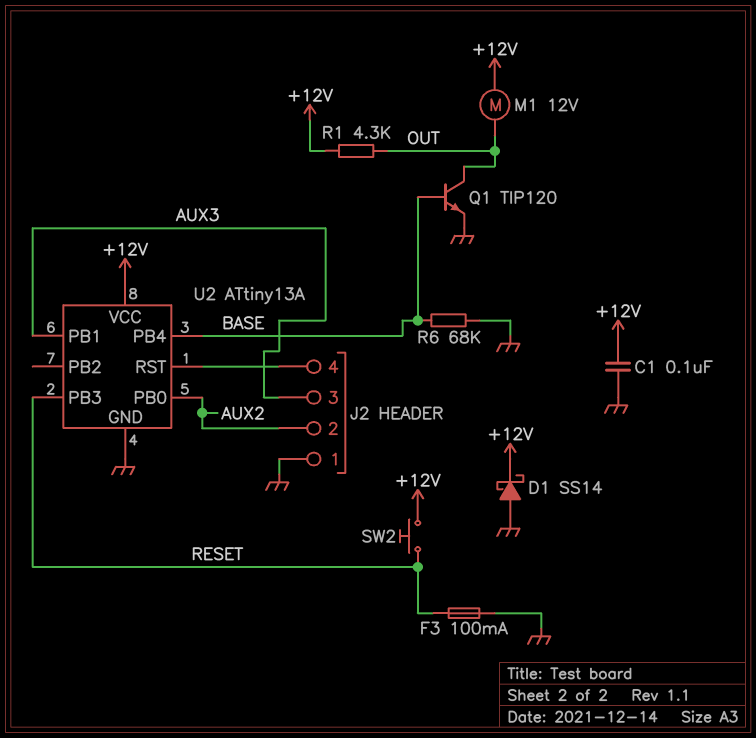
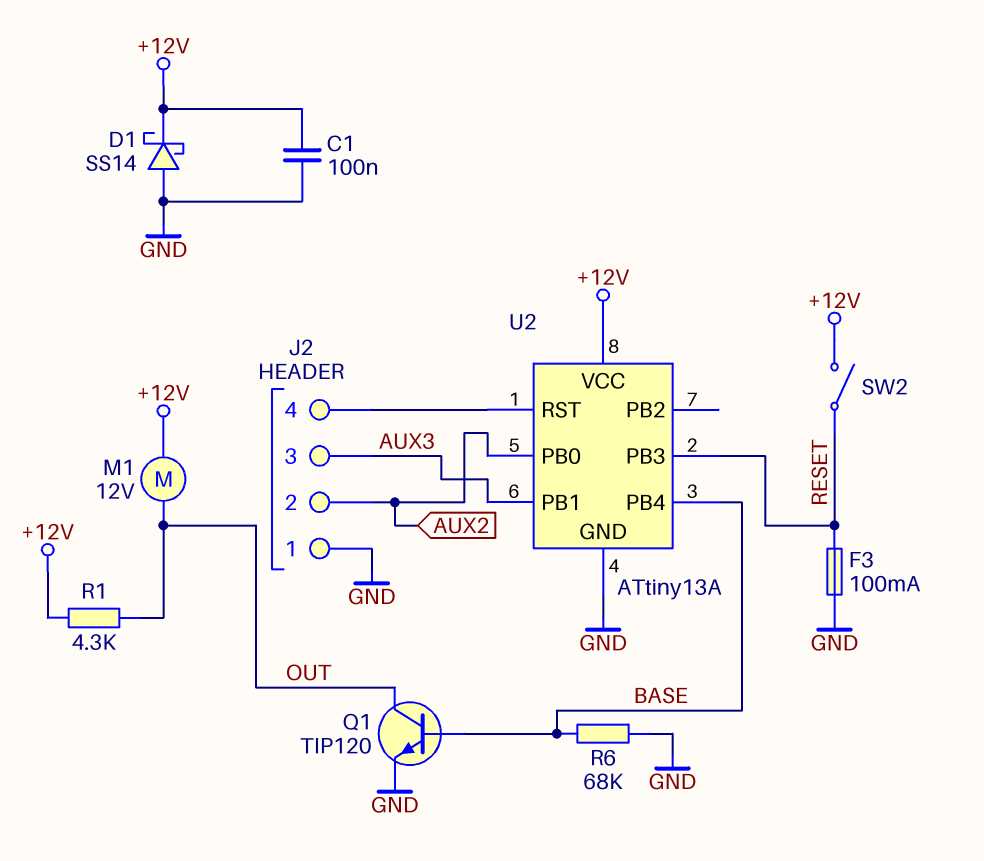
SW2: button (+12V, RESET) -> switch (+12V, RESET)

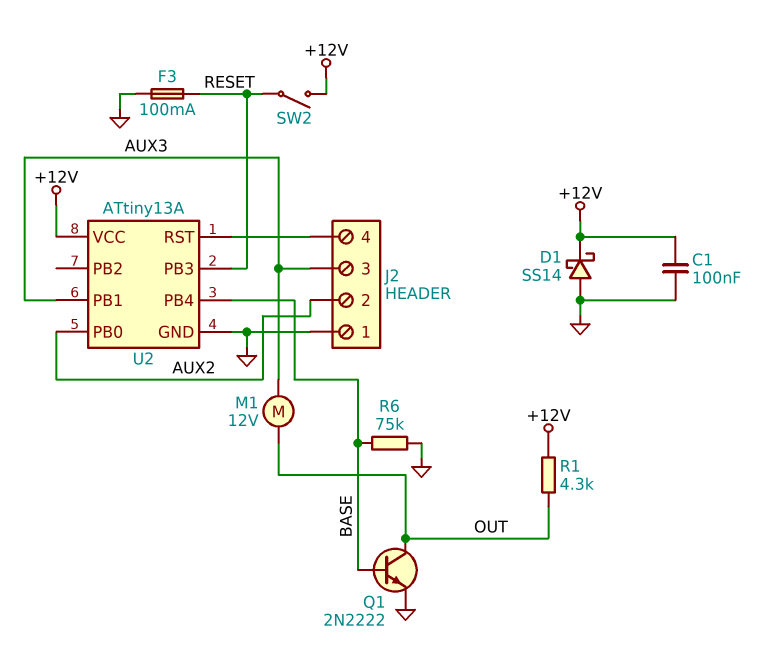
M1: motor 12V (+12V, OUT) -> motor 12V (AUX3, OUT)
Q1: NPN TIP120 (B BASE, C OUT, E GND) -> NPN 2N2222 (B BASE, C OUT, E GND)
R6: 68k (BASE, GND) -> 75k (BASE, GND)

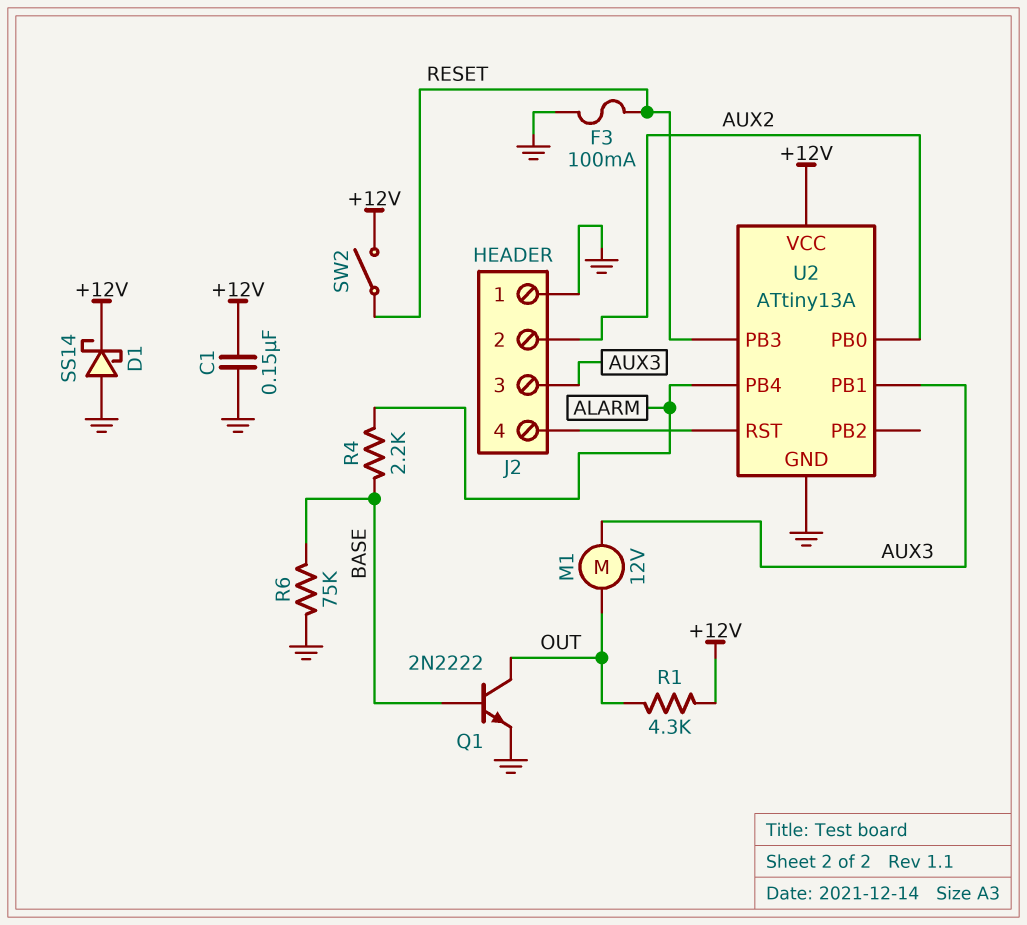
C1: 100nF (+12V, GND) -> 150nF (+12V, GND)
R4: none -> 2.2k (ALARM, BASE)
U2 pin PB4: BASE -> ALARM

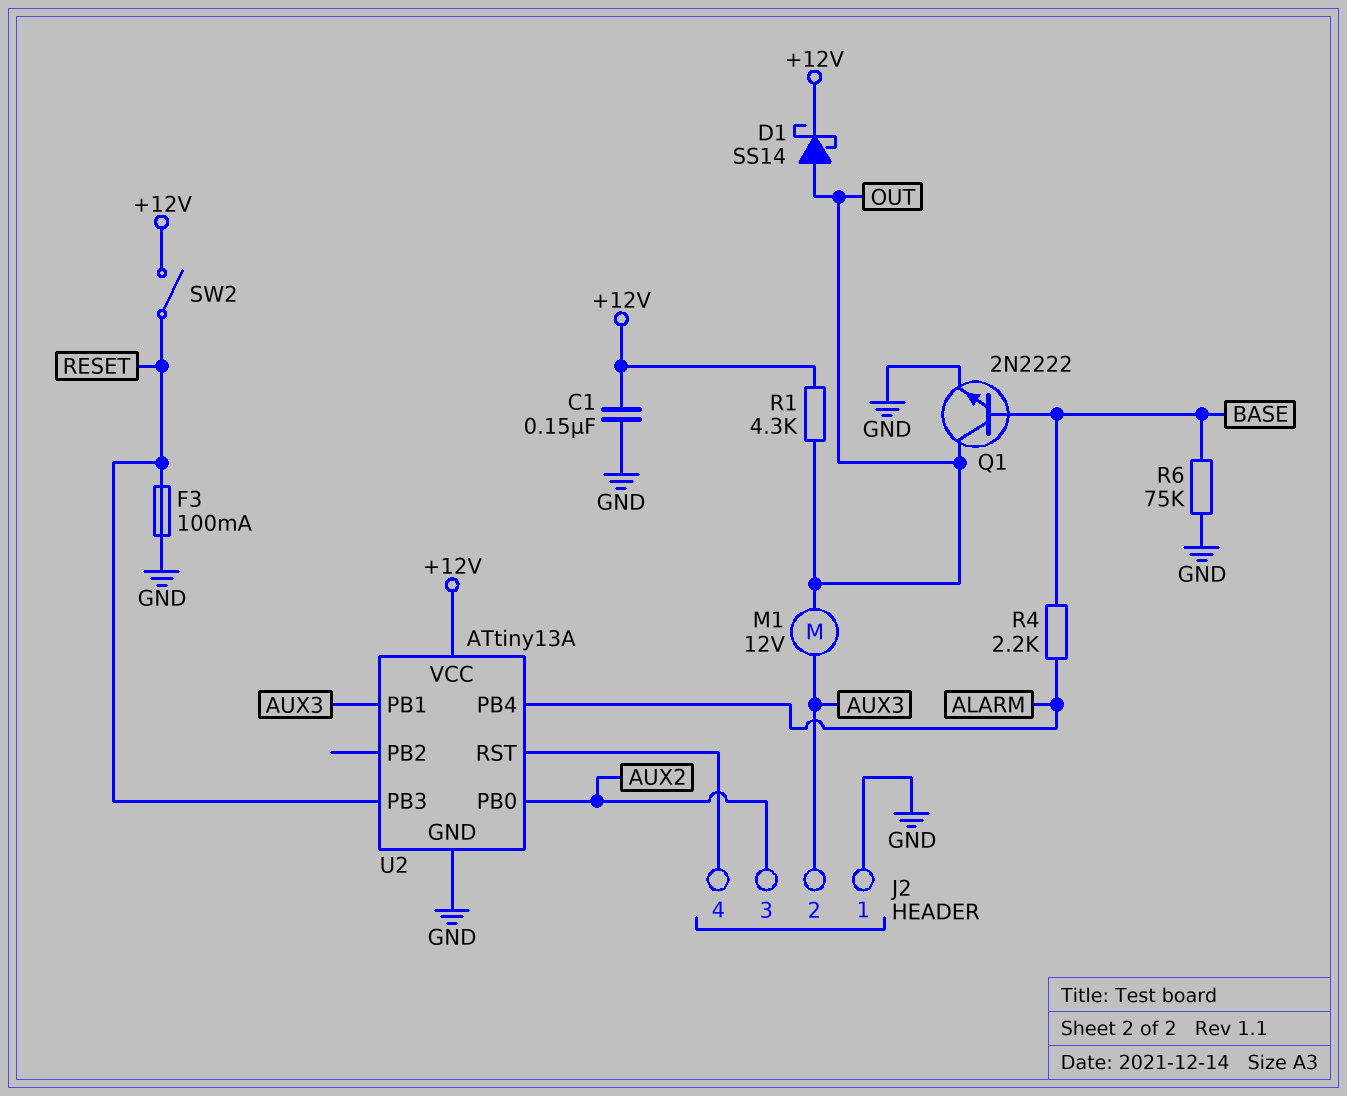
D1: schottky SS14 (A GND, K +12V) -> schottky SS14 (A OUT, K +12V)
J2 pin 2: AUX2 -> AUX3
J2 pin 3: AUX3 -> AUX2

